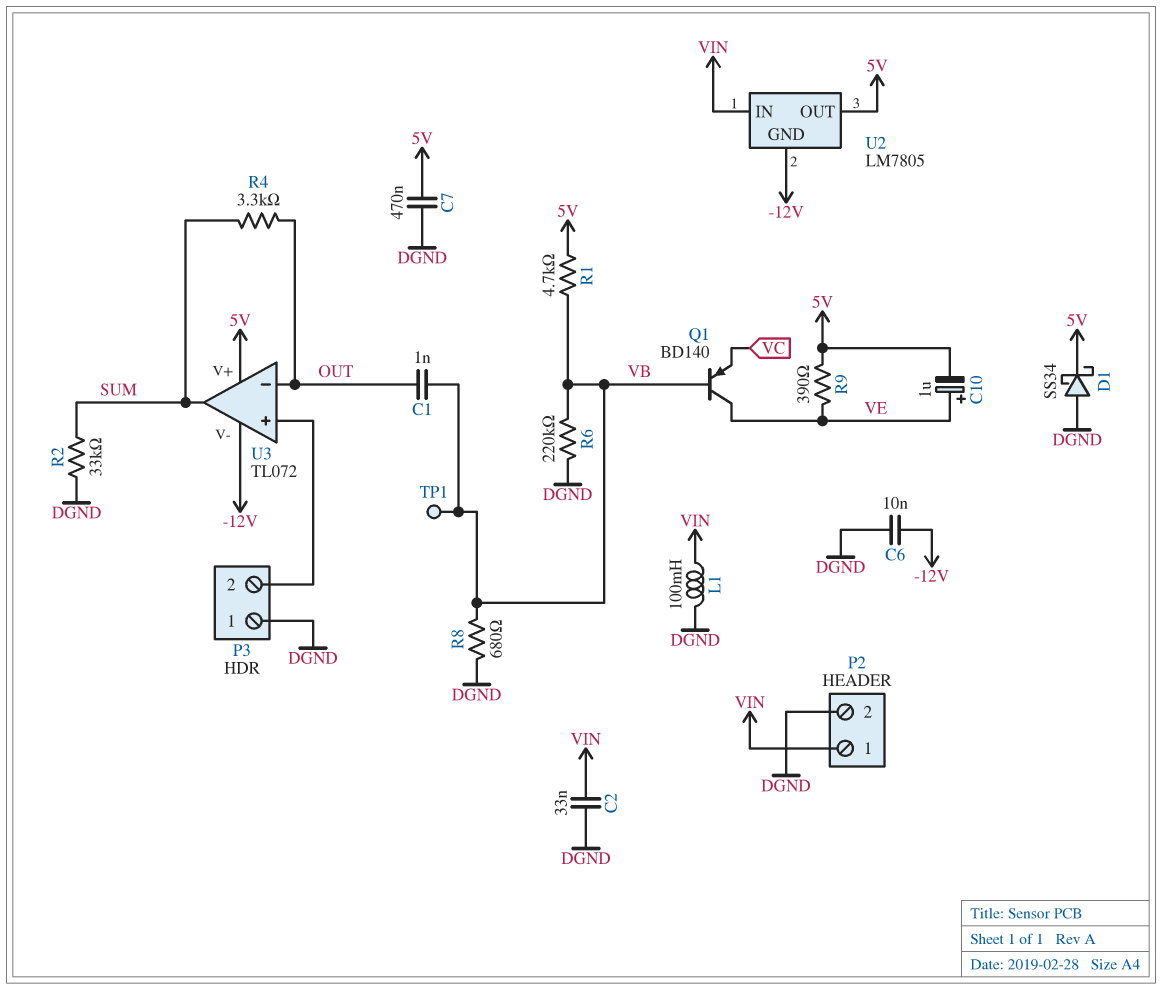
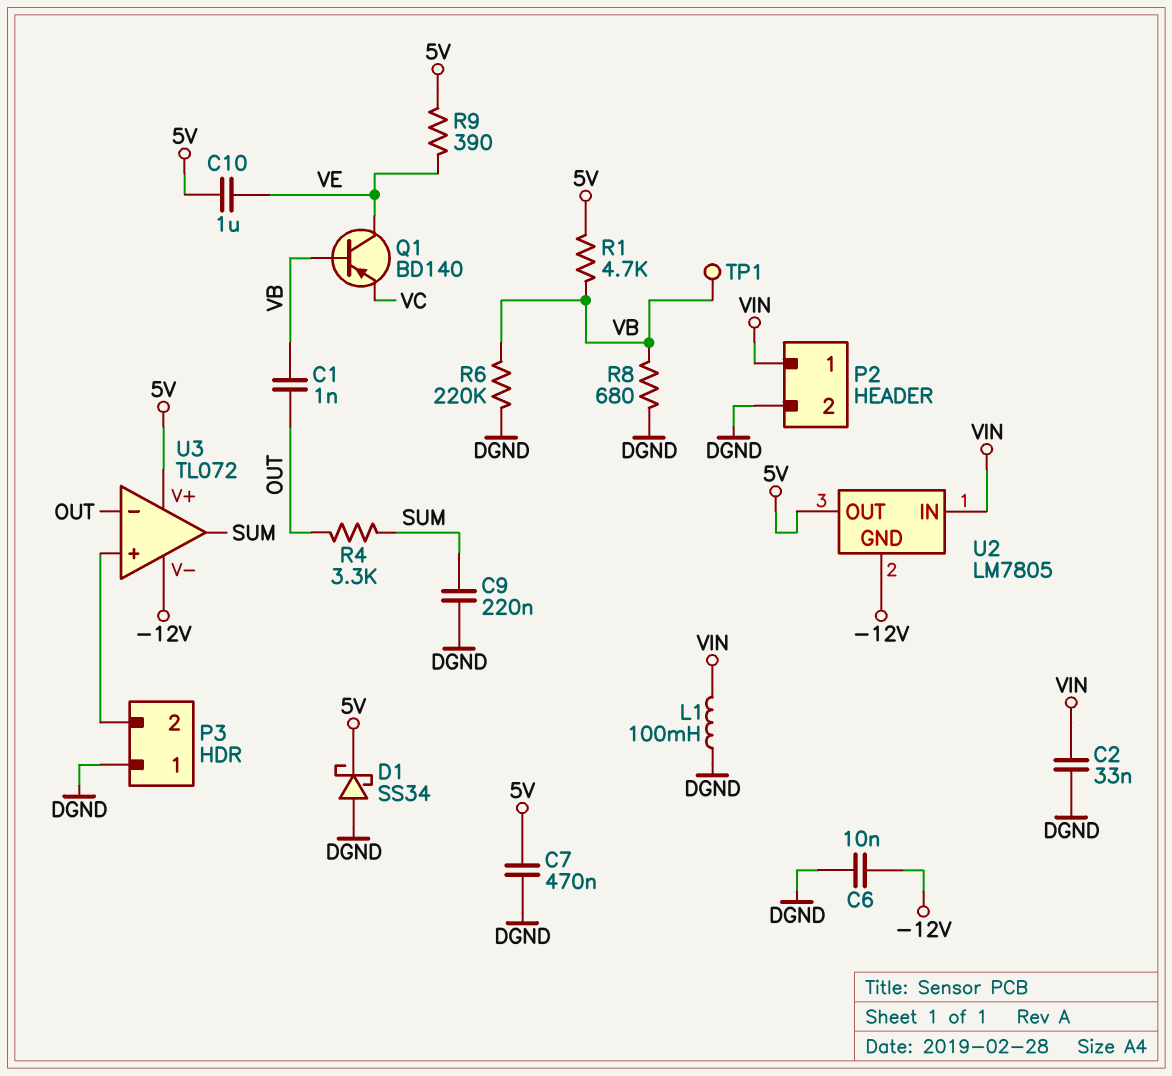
C9: none -> 220nF (DGND, SUM)
C10: 1uF (plus VE, minus 5V) -> 1uF (5V, VE)
R2: 33k (DGND, SUM) -> none

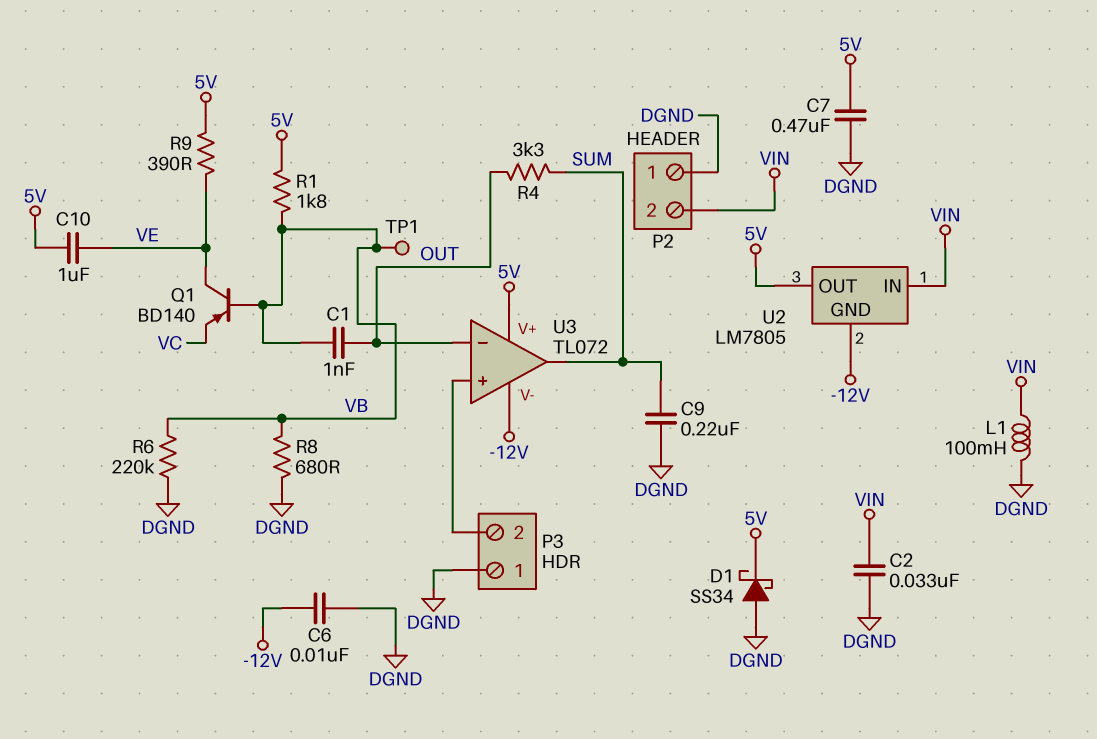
P2 pin 1: VIN -> DGND
P2 pin 2: DGND -> VIN
R1: 4.7k (5V, VB) -> 1.8k (5V, VB)

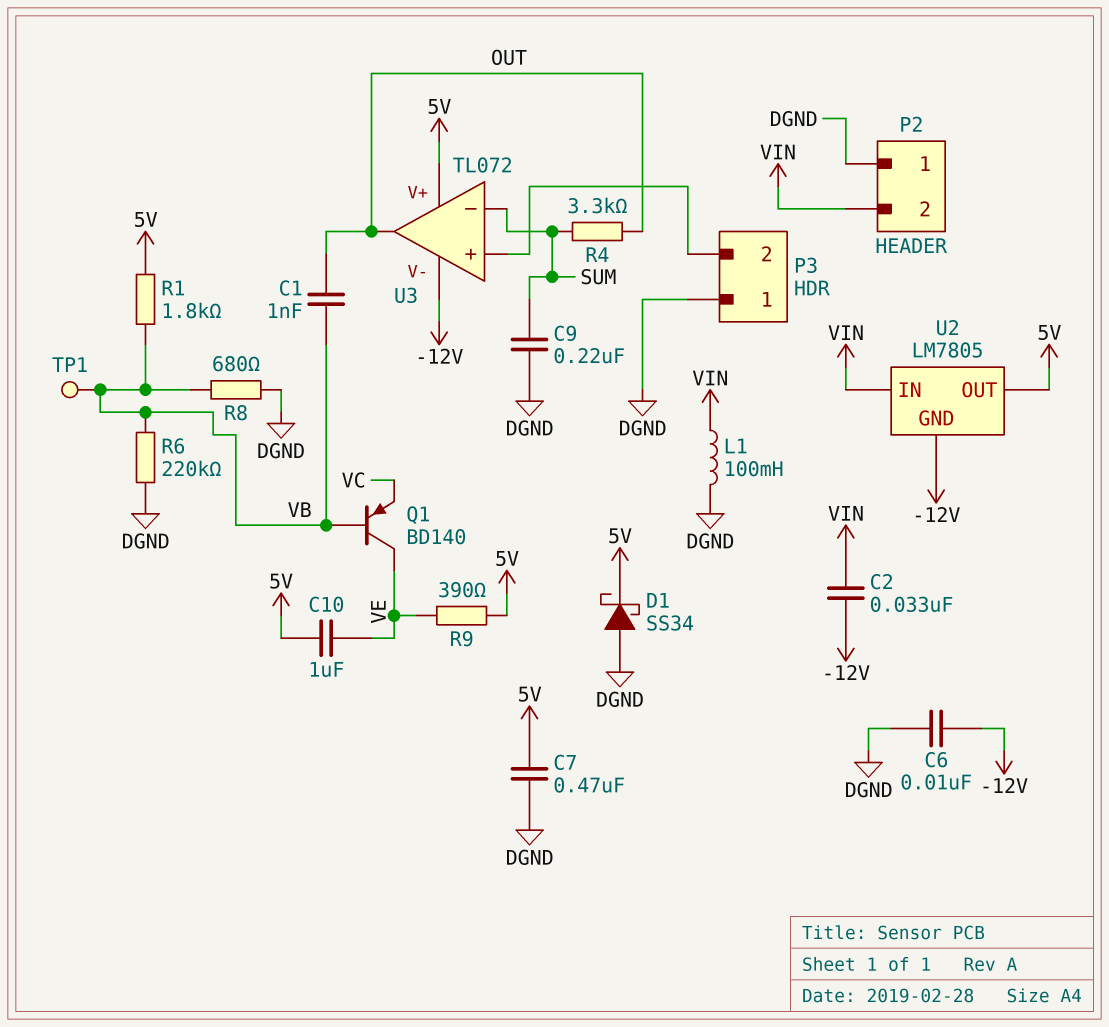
C2: 33nF (DGND, VIN) -> 33nF (-12V, VIN)
U3 pin in-: OUT -> SUM
U3 pin out: SUM -> OUT

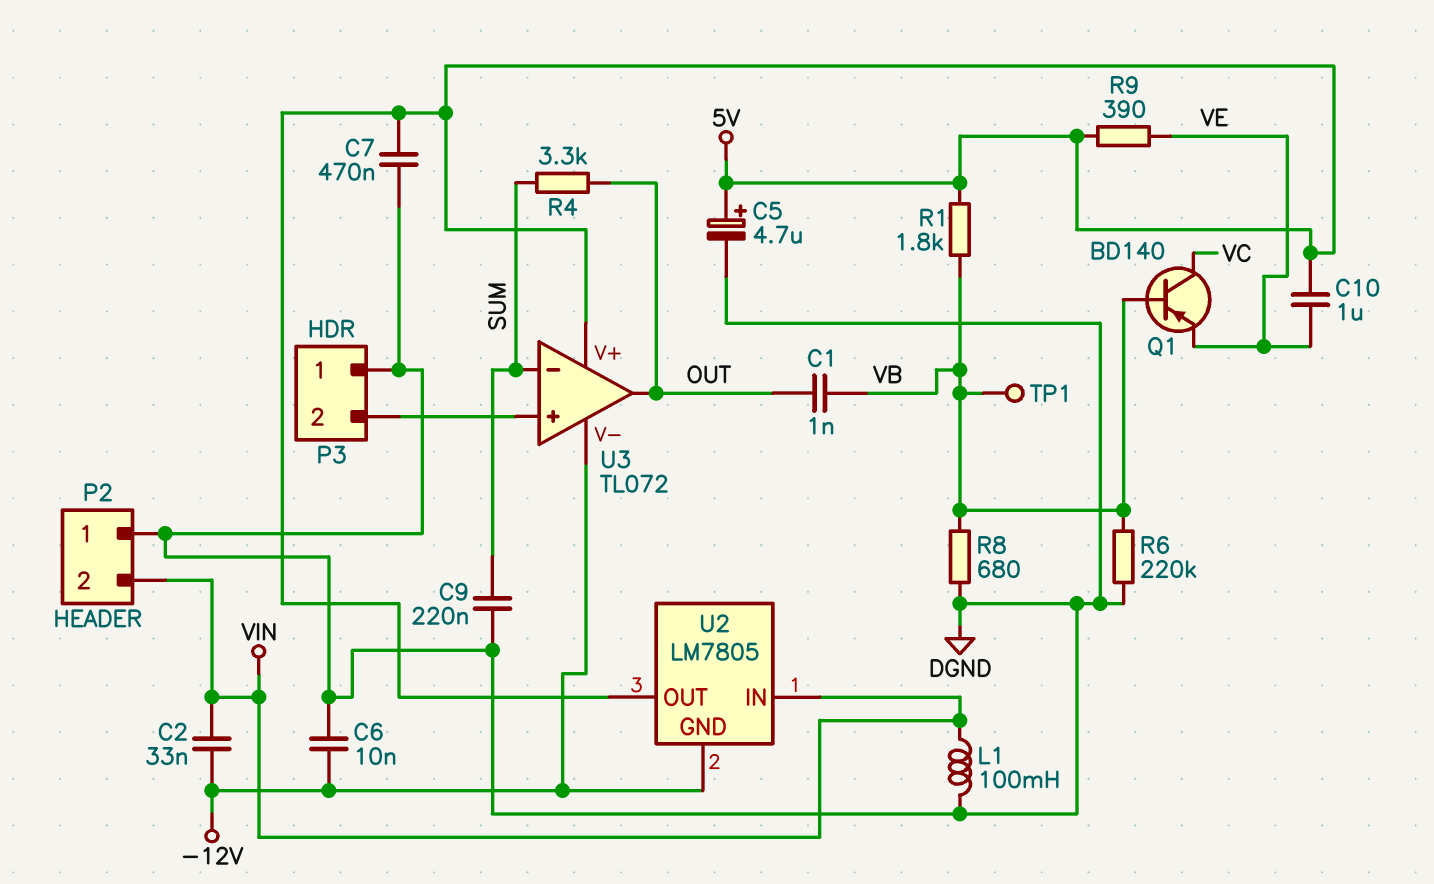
C5: none -> 4.7uF (plus 5V, minus DGND)
D1: schottky SS34 (A DGND, K 5V) -> none
Q1: PNP BD140 (B VB, C VE, E VC) -> PNP BD140 (B VB, C VC, E VE)

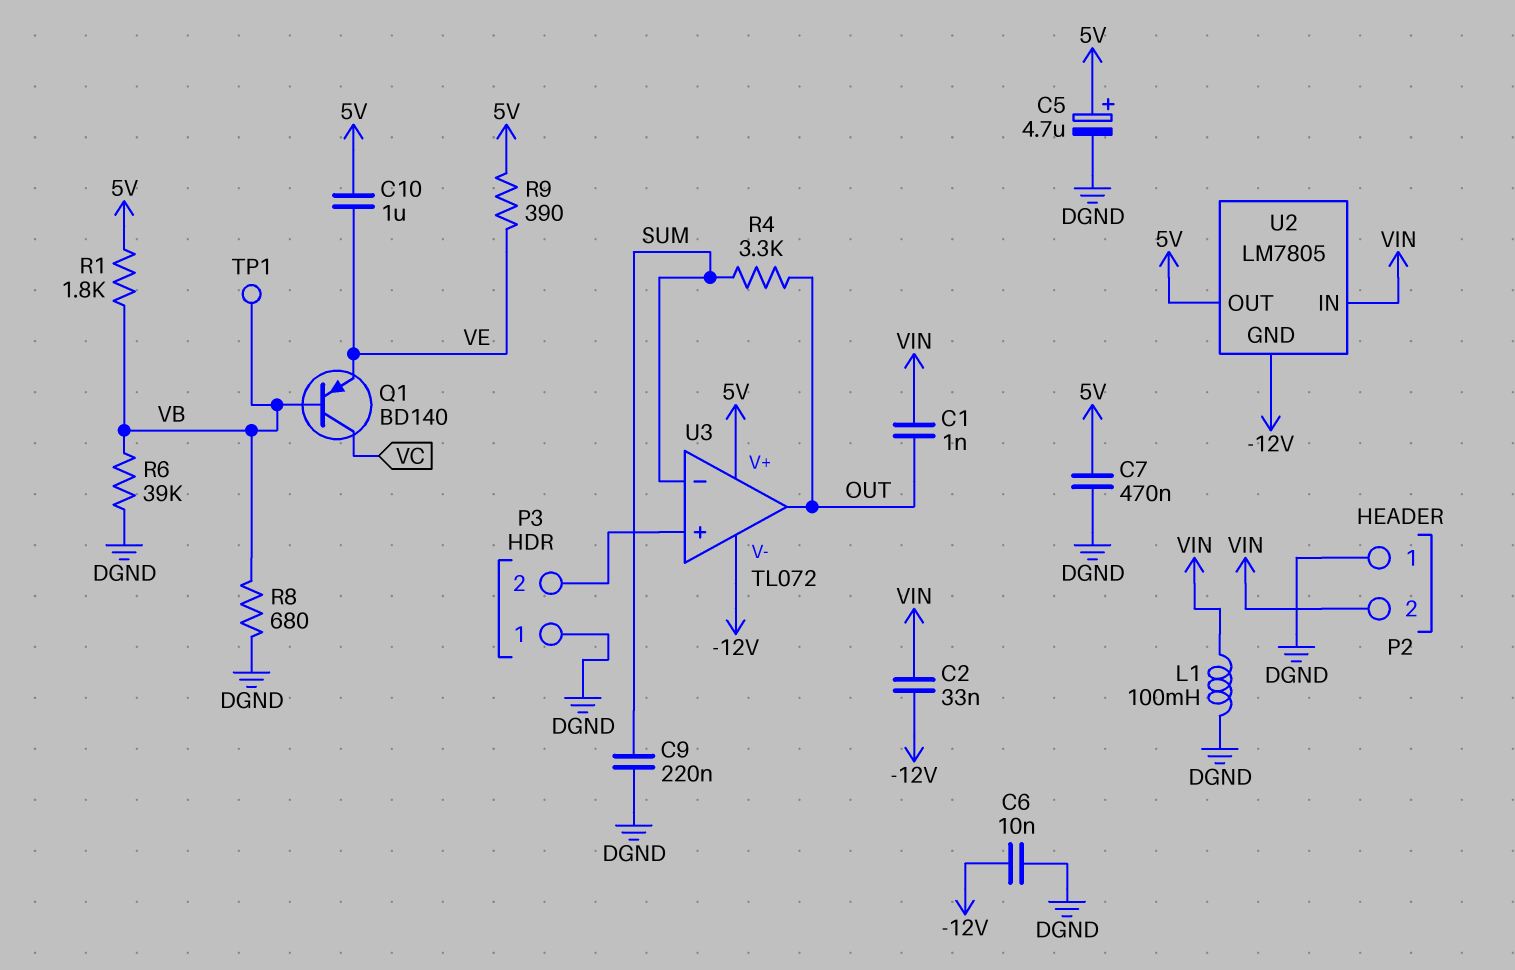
C1: 1nF (OUT, VB) -> 1nF (OUT, VIN)
R6: 220k (DGND, VB) -> 39k (DGND, VB)

